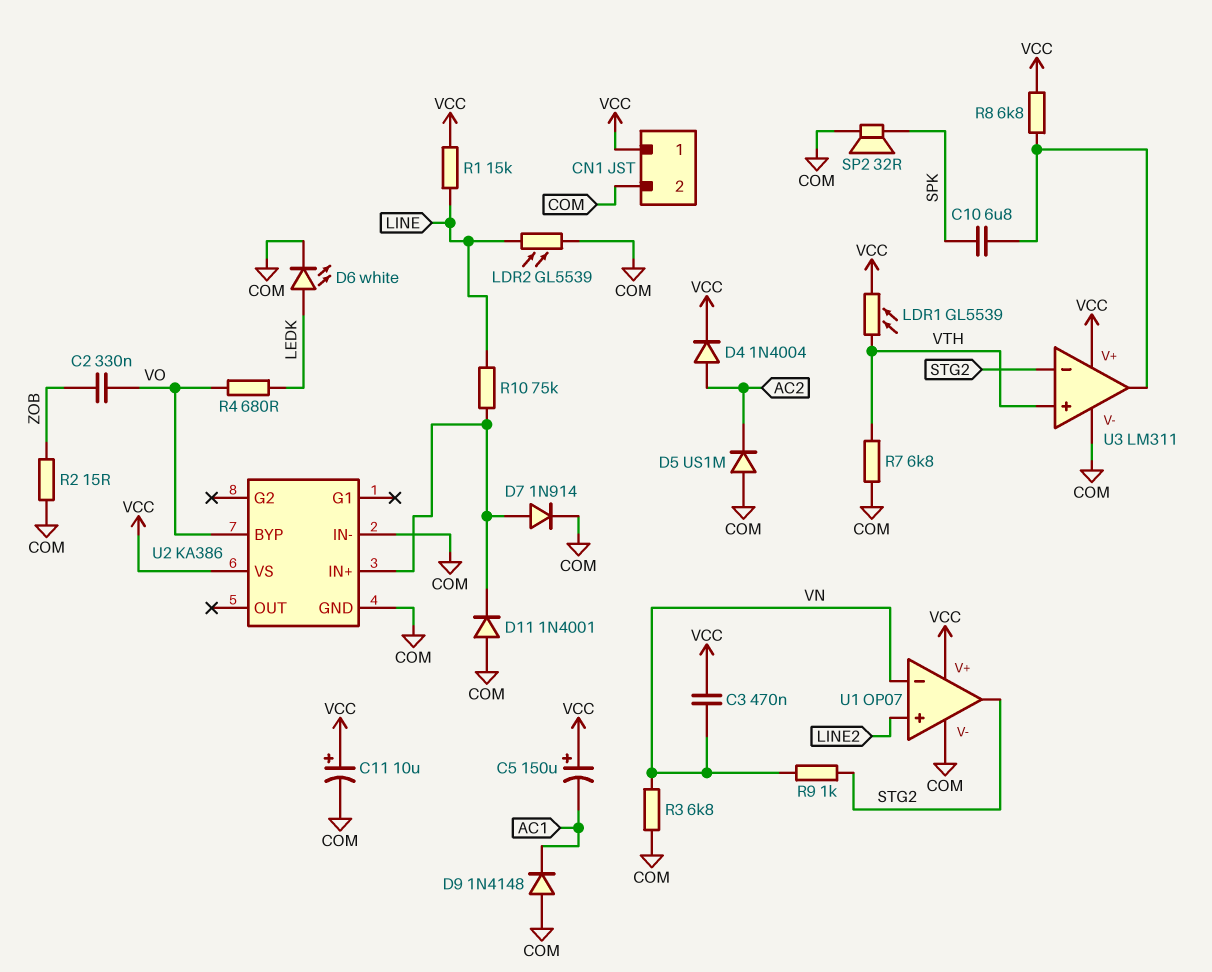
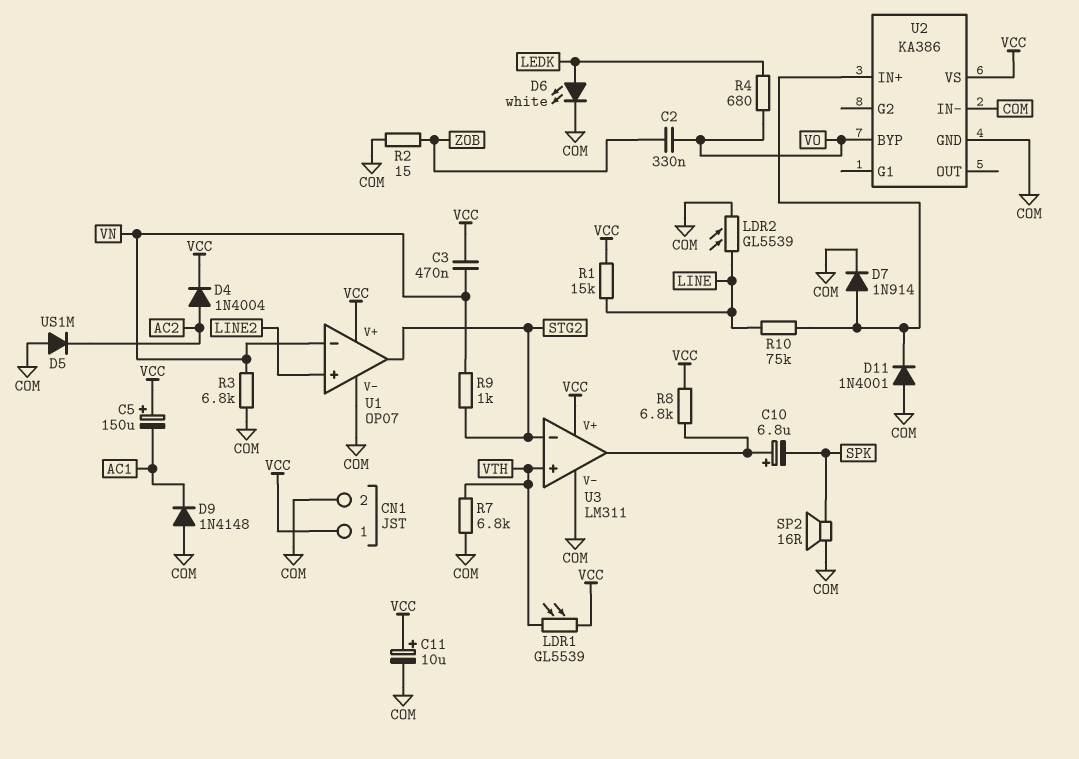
C10: 6.8uF (SPK, U3/out) -> 6.8uF (plus U3/out, minus SPK)
SP2: speaker 32R (COM, SPK) -> speaker 16R (COM, SPK)

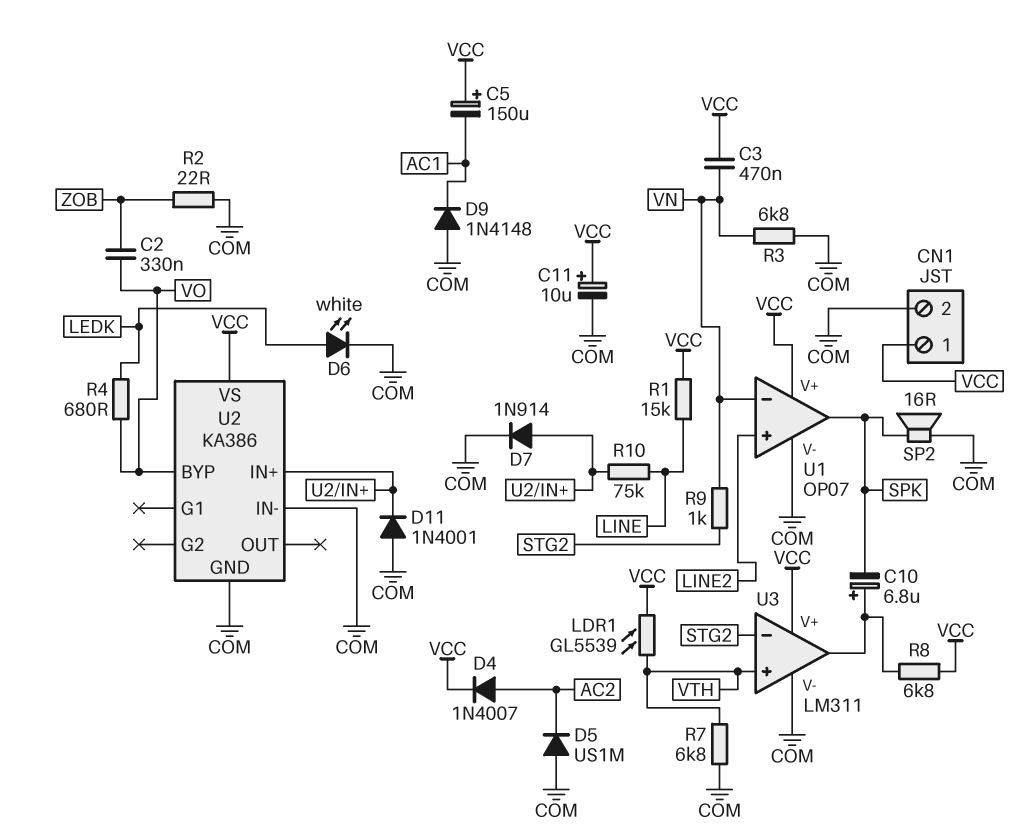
D4: diode 1N4004 (A AC2, K VCC) -> diode 1N4007 (A AC2, K VCC)
LDR2: GL5539 (COM, LINE) -> none
R2: 15 (COM, ZOB) -> 22 (COM, ZOB)
U1 pin out: STG2 -> SPK

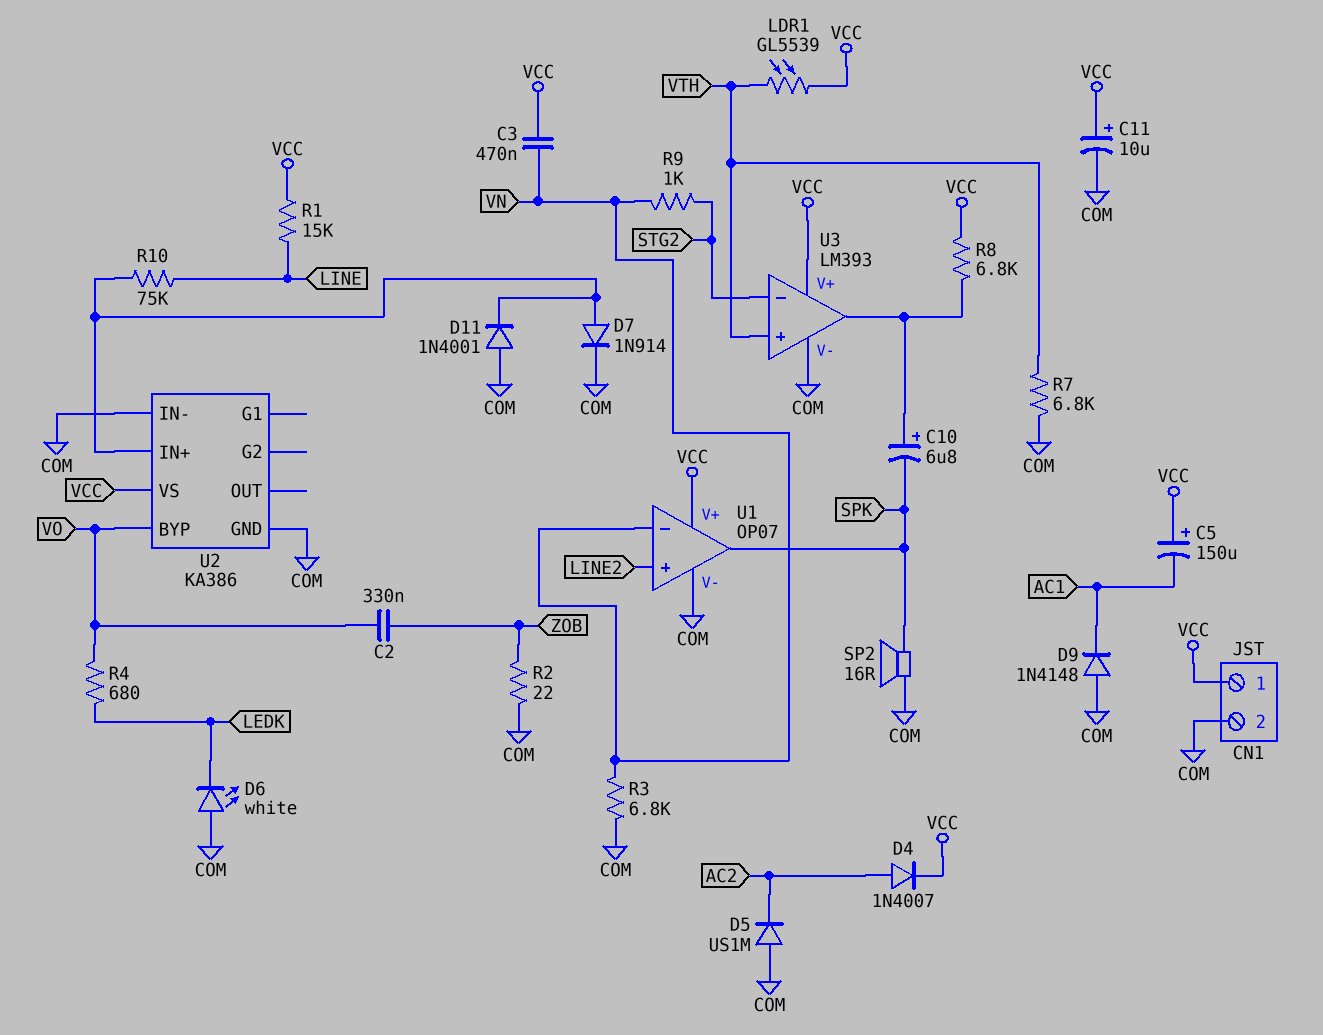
D6: LED white (A LEDK, K COM) -> LED white (A COM, K LEDK)
U3: LM311 -> LM393

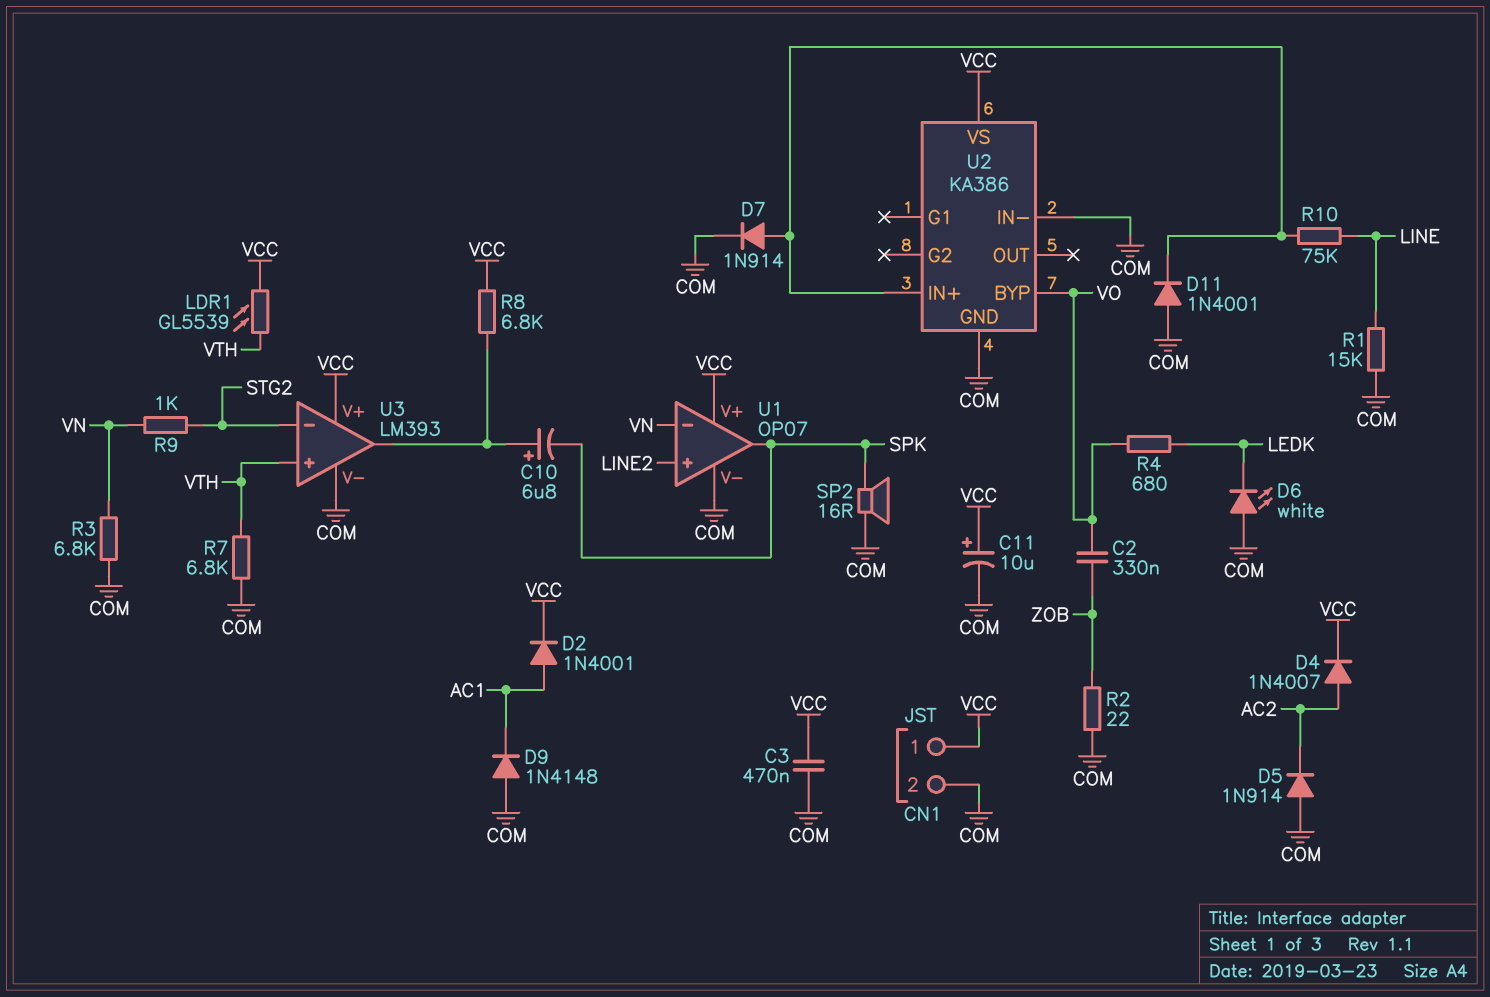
C3: 470nF (VCC, VN) -> 470nF (COM, VCC)
C5: 150uF (plus VCC, minus AC1) -> none
D2: none -> diode 1N4001 (A AC1, K VCC)
D5: diode US1M (A COM, K AC2) -> diode 1N914 (A COM, K AC2)
R1: 15k (LINE, VCC) -> 15k (COM, LINE)

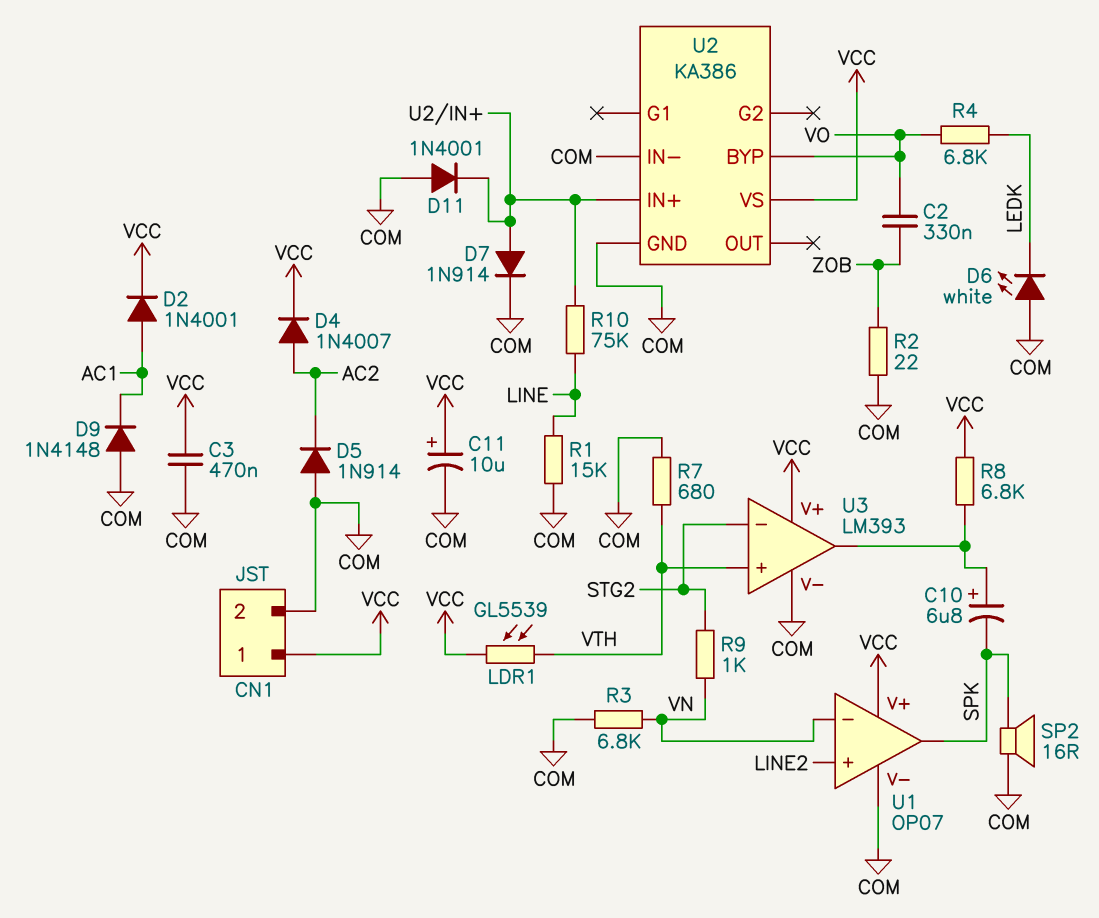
R4: 680 (LEDK, VO) -> 6.8k (LEDK, VO)
R7: 6.8k (COM, VTH) -> 680 (COM, VTH)

